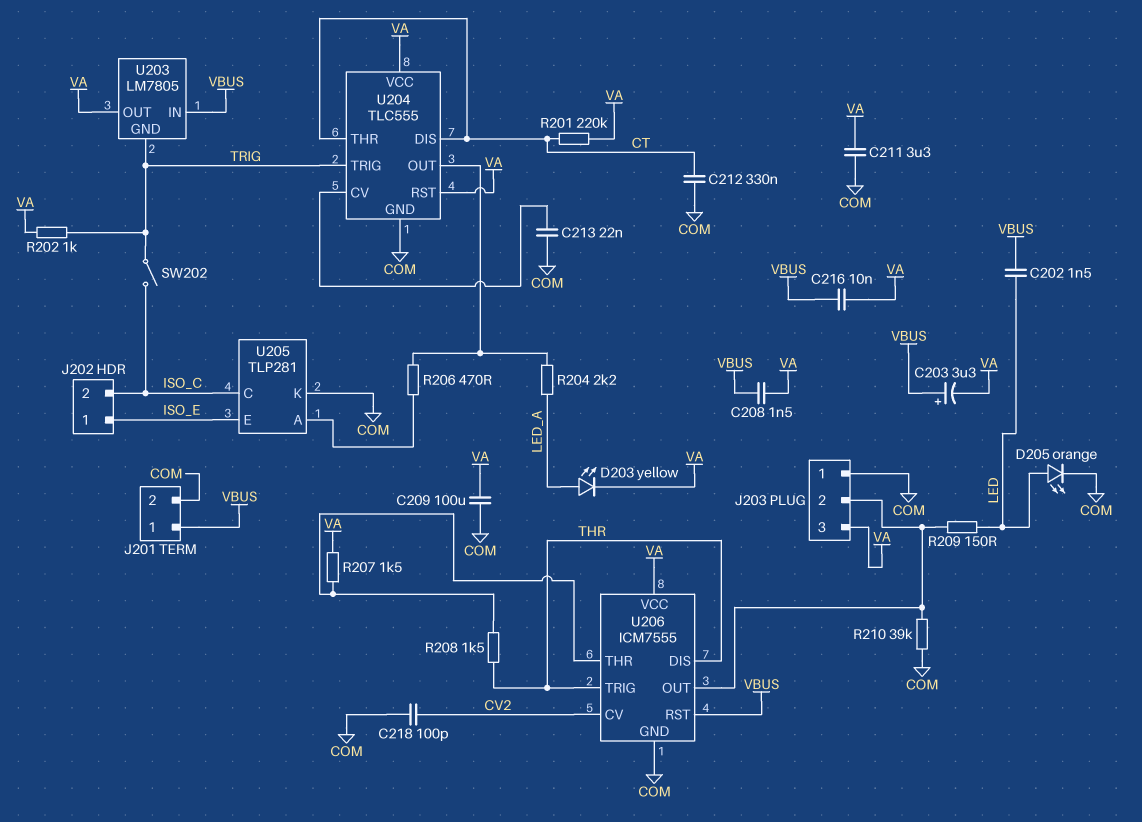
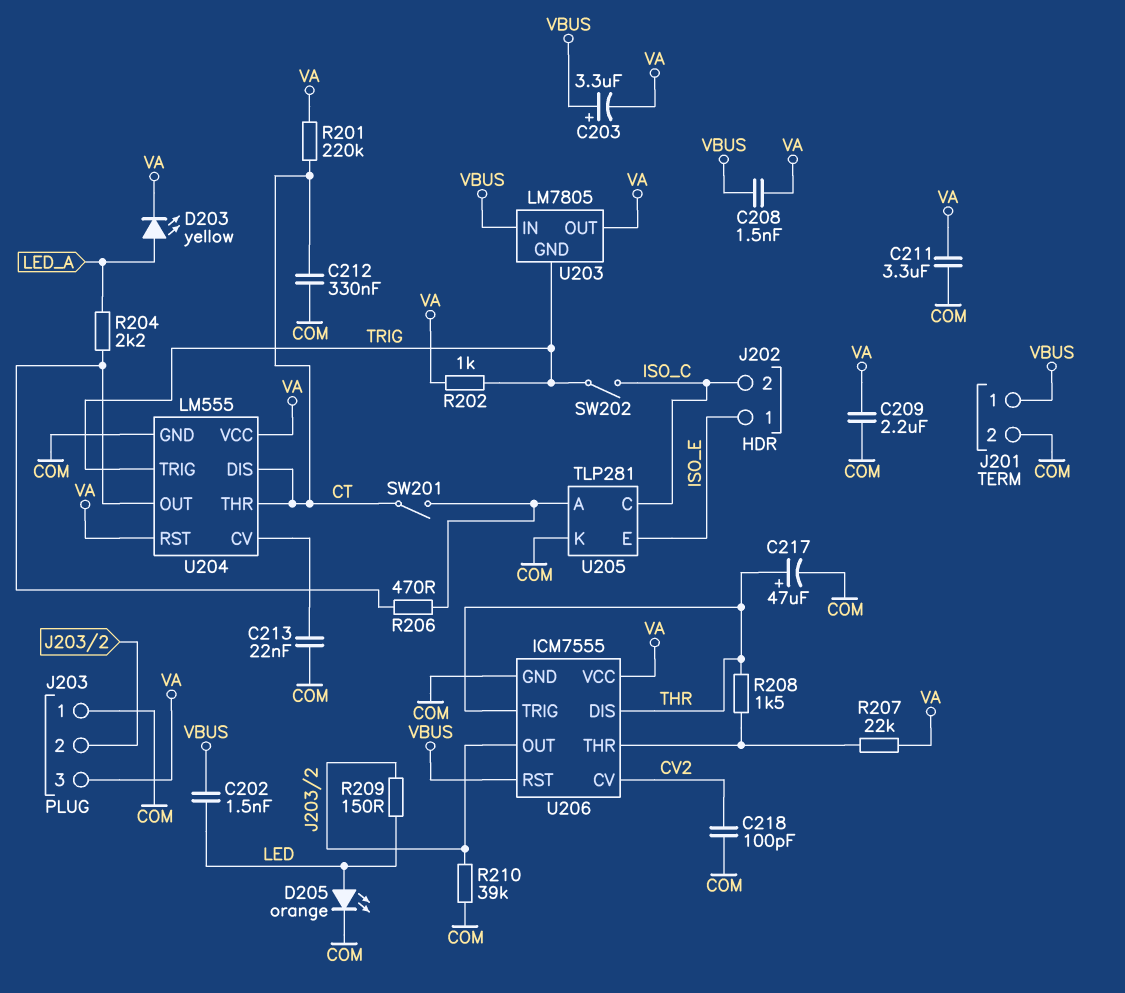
C209: 100uF (COM, VA) -> 2.2uF (COM, VA)
C216: 10nF (VA, VBUS) -> none
C217: none -> 47uF (plus THR, minus COM)
R207: 1.5k (U206/THR, VA) -> 22k (U206/THR, VA)
SW201: none -> switch (CT, U205/A)
U204: TLC555 -> LM555

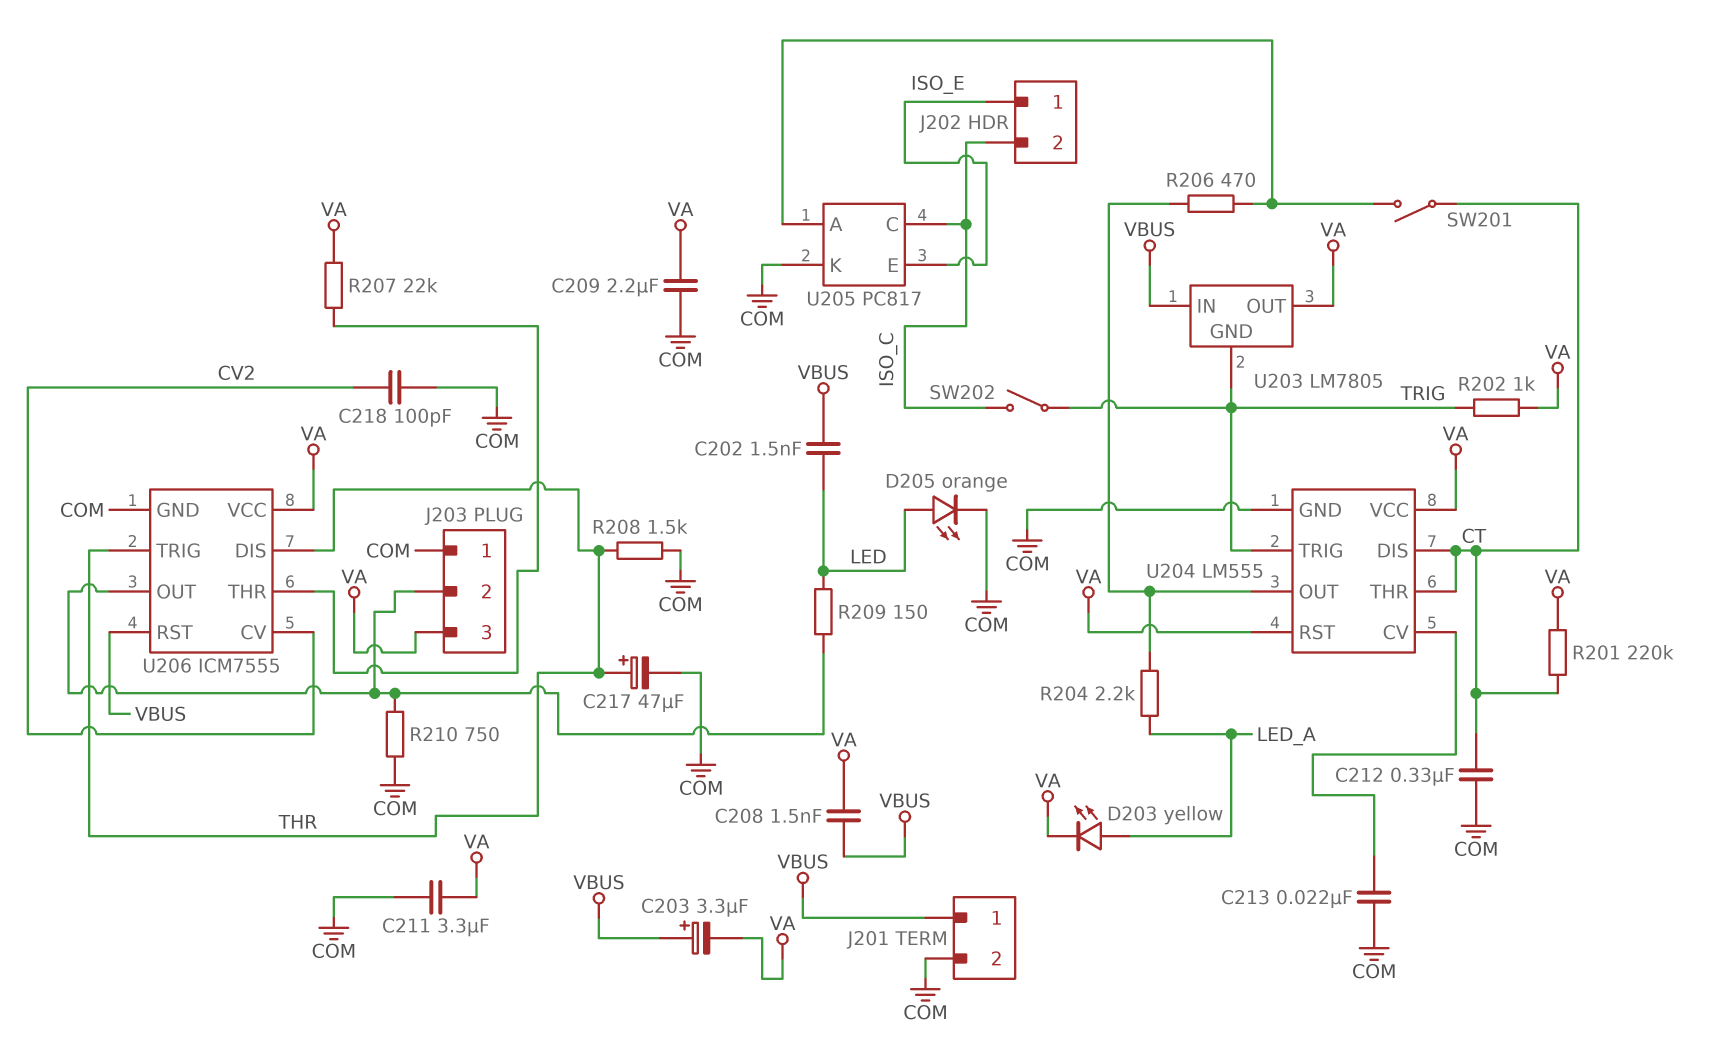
R208: 1.5k (THR, U206/THR) -> 1.5k (COM, THR)
R210: 39k (COM, J203/2) -> 750 (COM, J203/2)
U205: TLP281 -> PC817

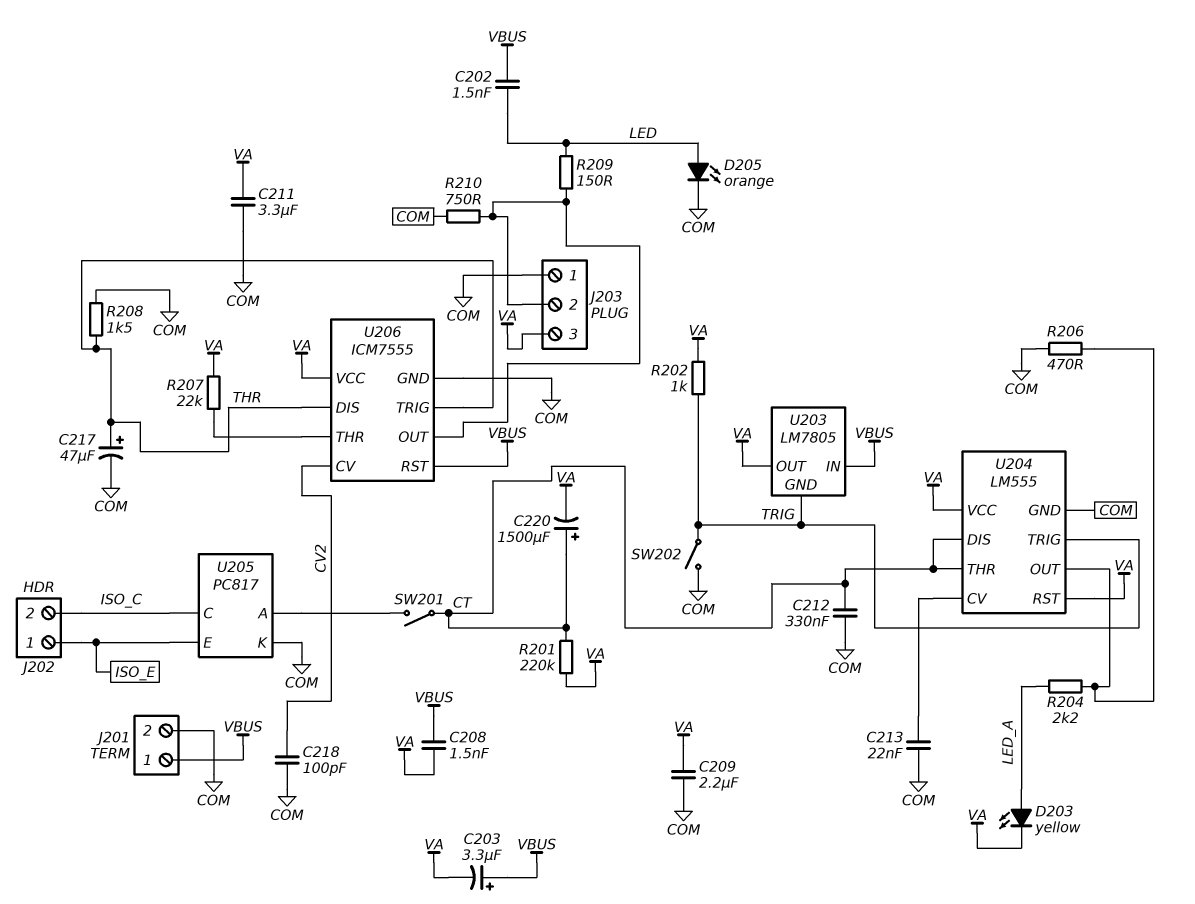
C220: none -> 1500uF (plus CT, minus VA)
R206: 470 (U204/OUT, U205/A) -> 470 (COM, U204/OUT)
SW202: switch (ISO_C, TRIG) -> switch (COM, TRIG)

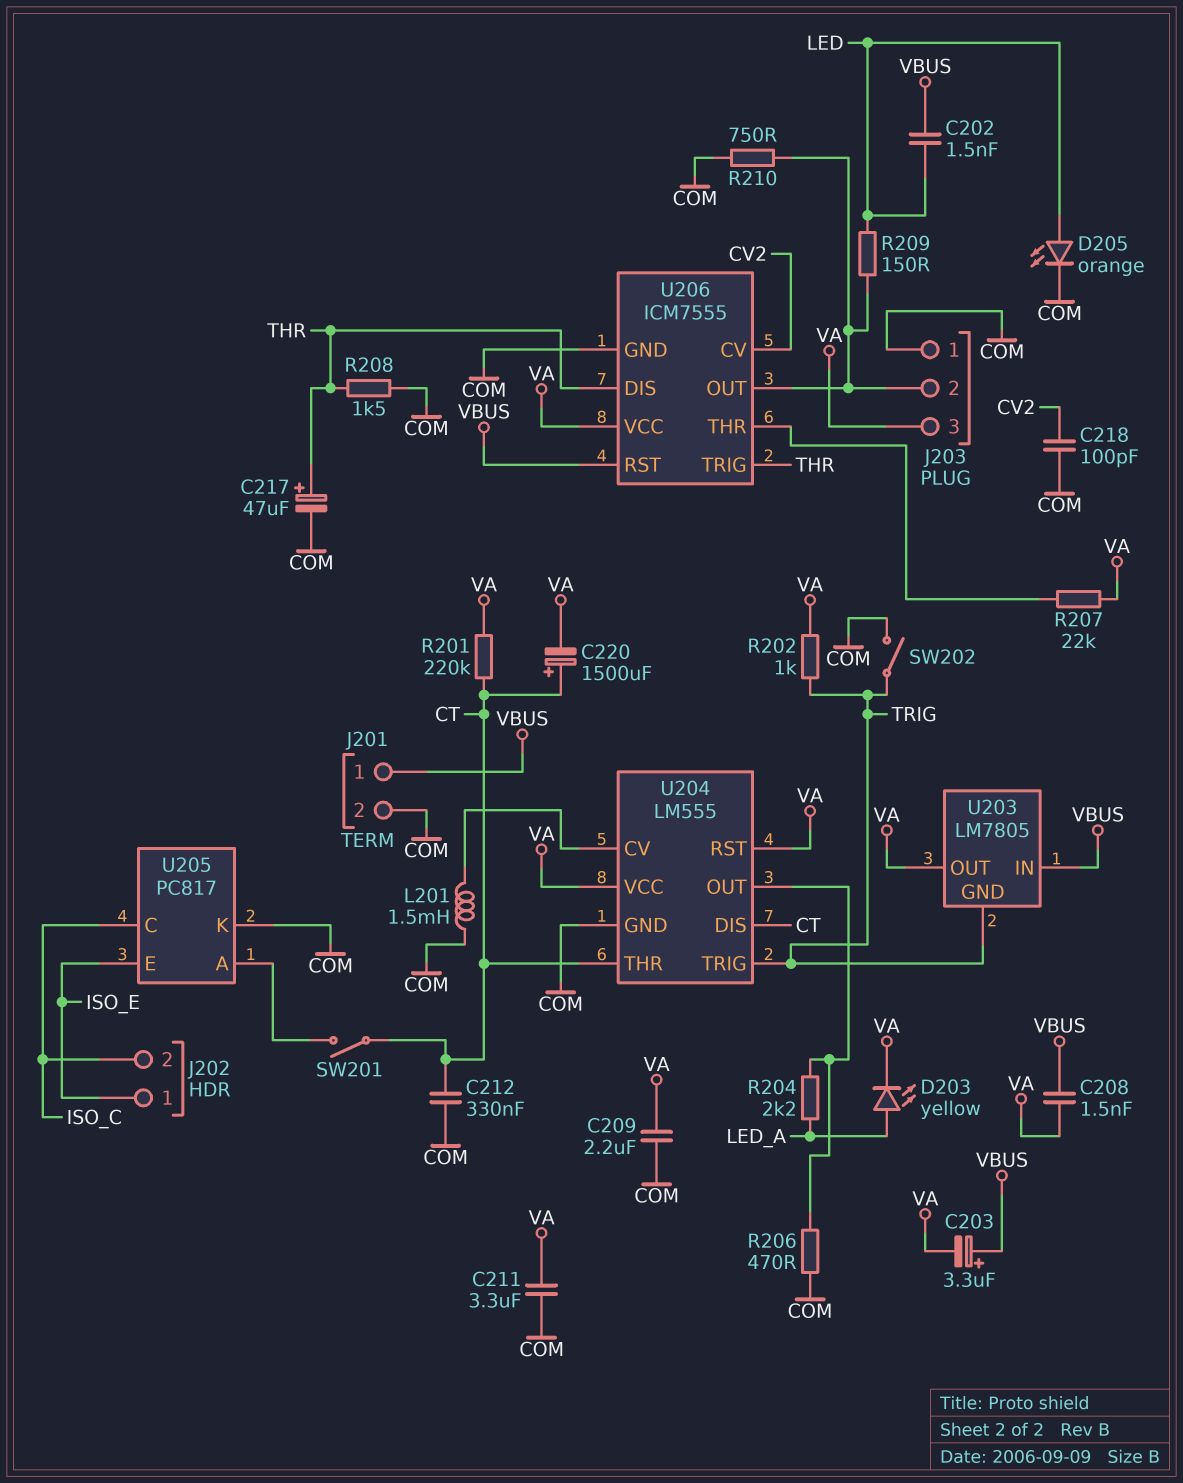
C213: 22nF (COM, U204/CV) -> none
L201: none -> 1.5mH (COM, U204/CV)

